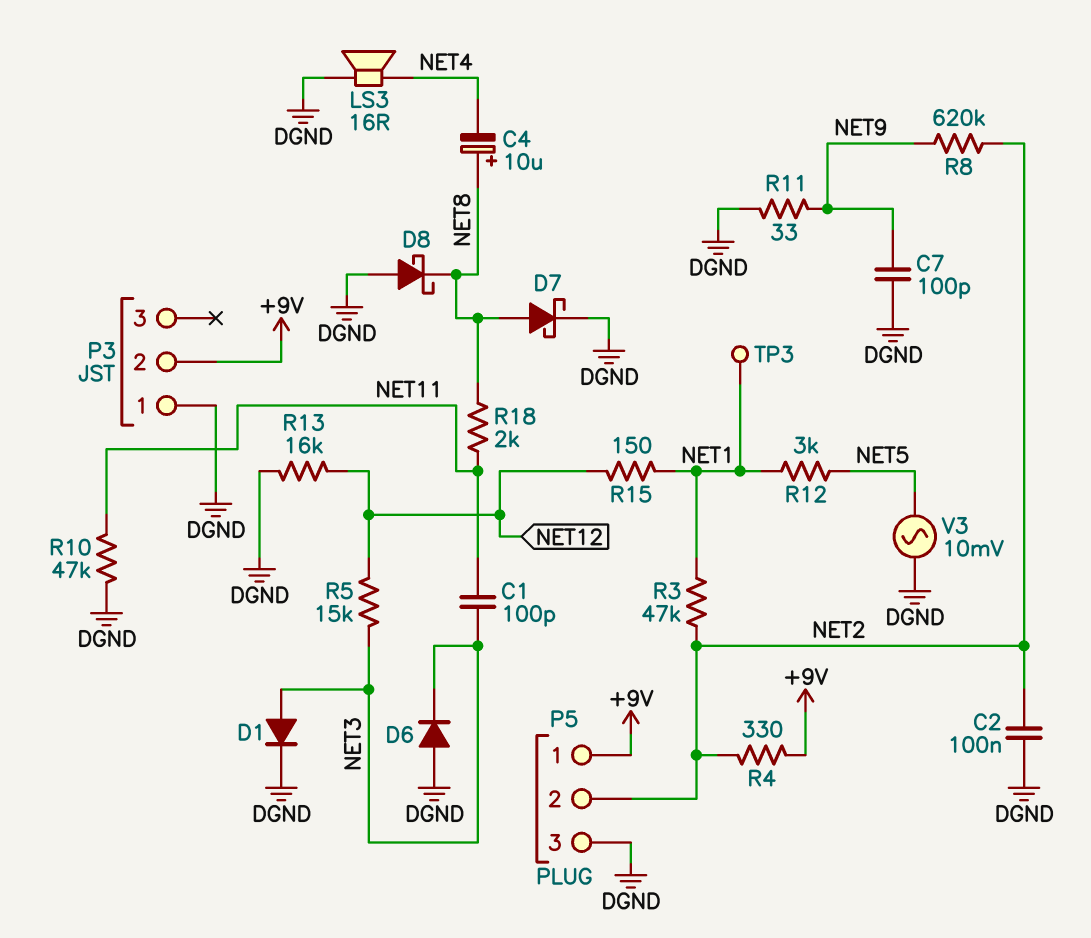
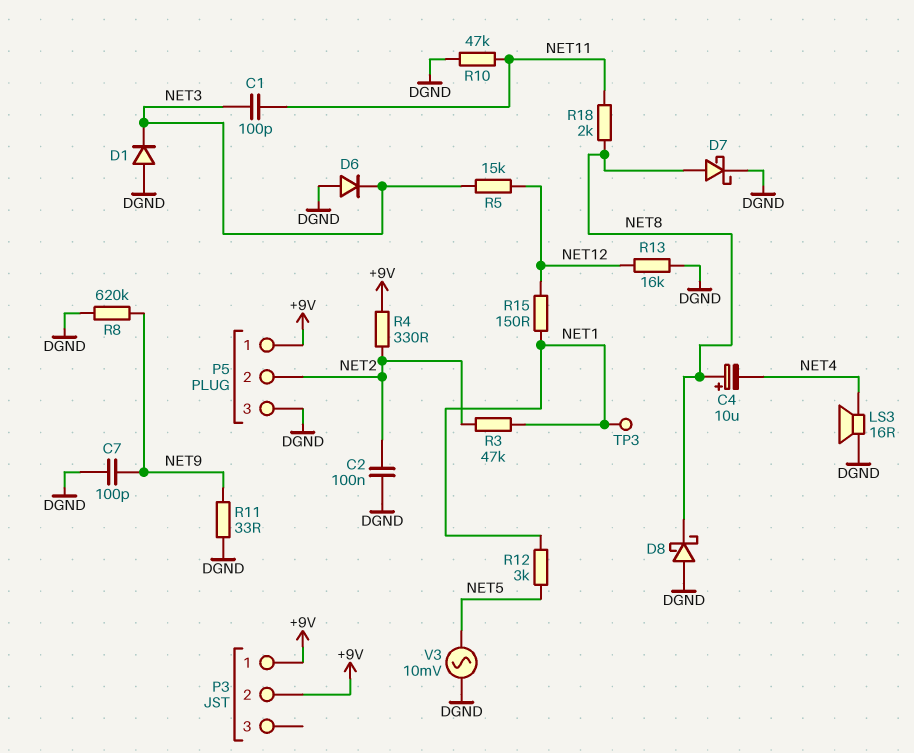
D1: diode (A NET3, K DGND) -> diode (A DGND, K NET3)
P3 pin 1: DGND -> +9V
R8: 620k (NET2, NET9) -> 620k (DGND, NET9)

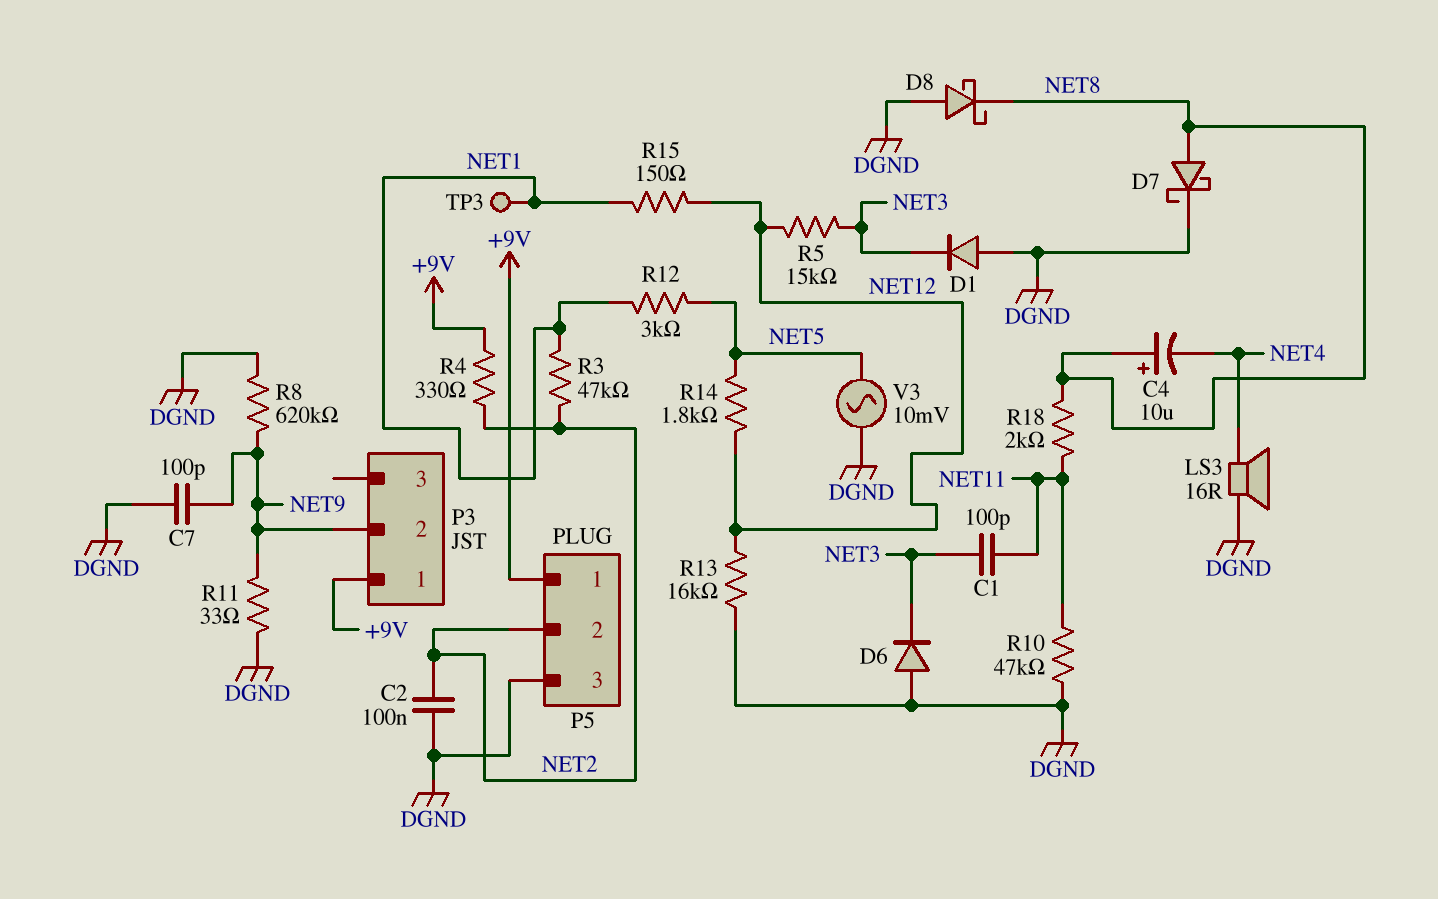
P3 pin 2: +9V -> NET9
R14: none -> 1.8k (NET5, NET12)

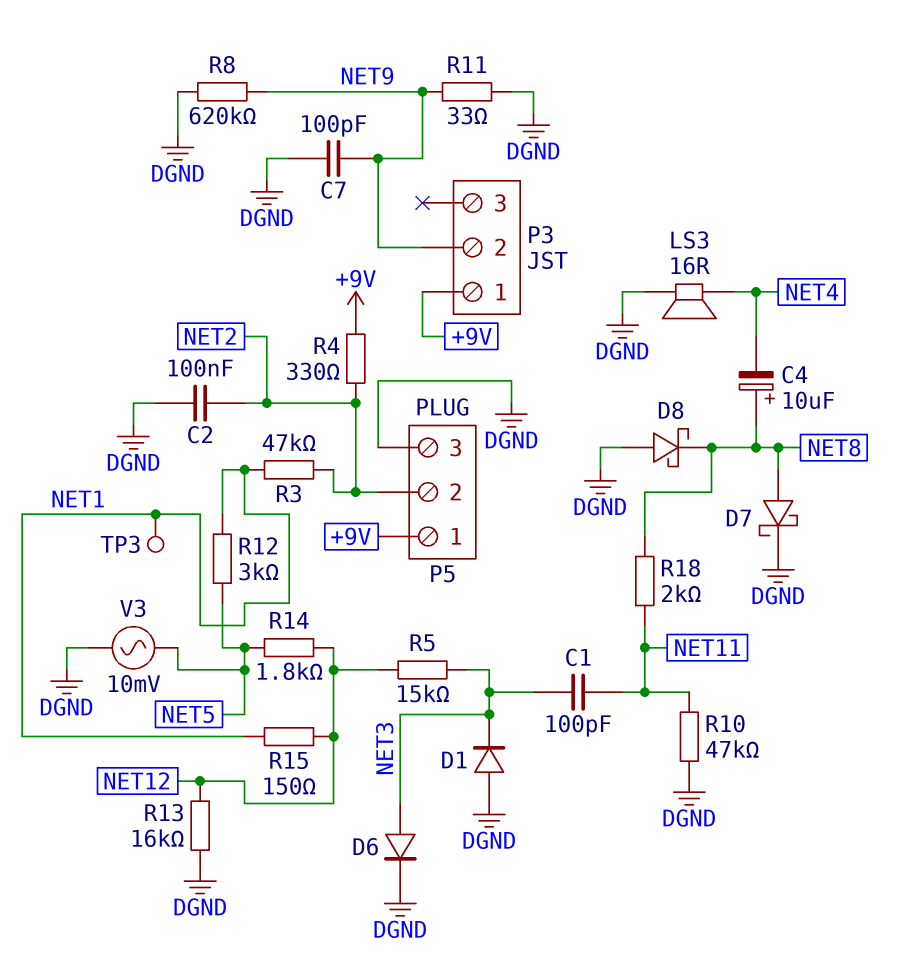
D6: diode (A DGND, K NET3) -> diode (A NET3, K DGND)

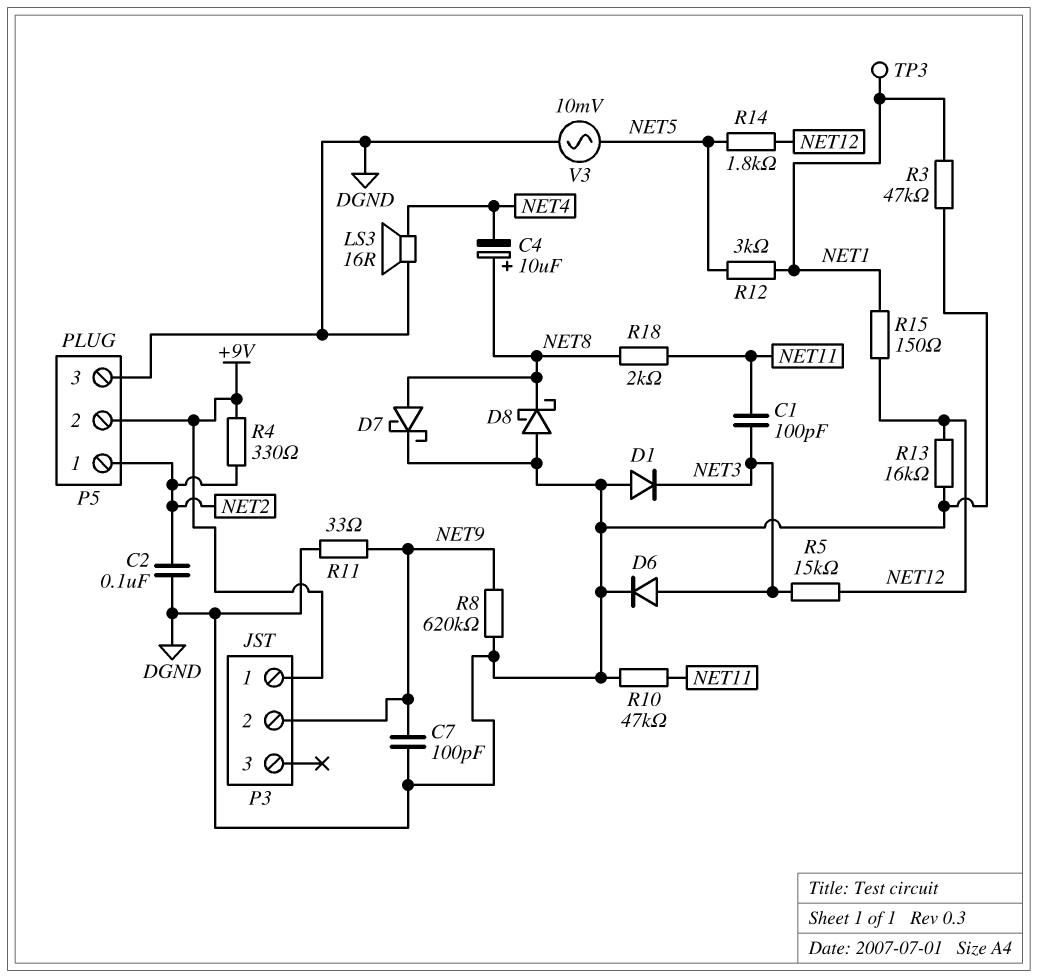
P5 pin 1: +9V -> NET2
P5 pin 2: NET2 -> +9V
R3: 47k (NET1, NET2) -> 47k (DGND, NET1)

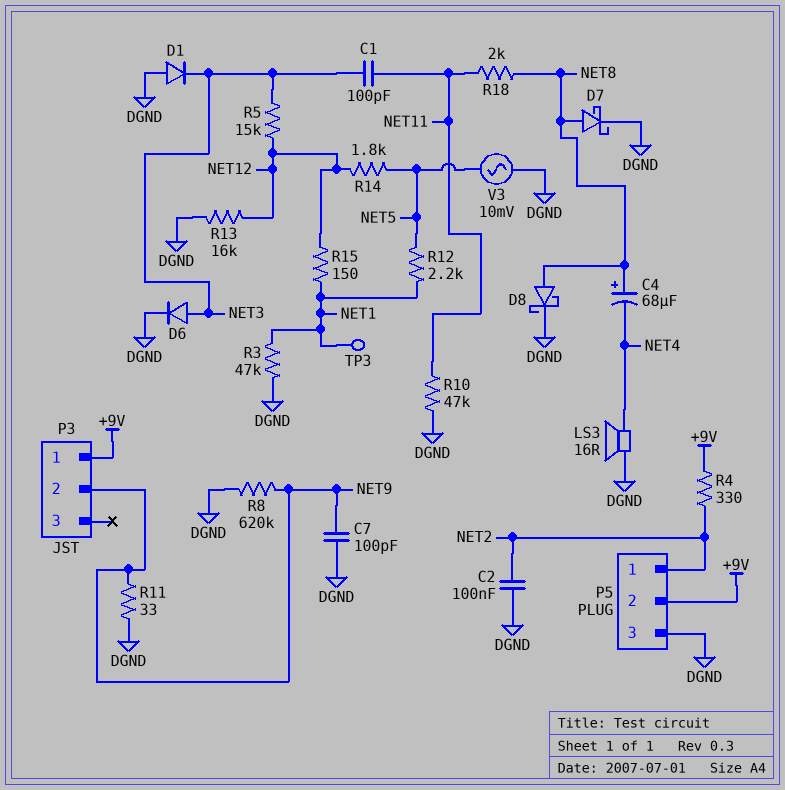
C4: 10uF (plus NET8, minus NET4) -> 68uF (plus NET8, minus NET4)
D8: schottky (A DGND, K NET8) -> schottky (A NET8, K DGND)
R12: 3k (NET1, NET5) -> 2.2k (NET1, NET5)

